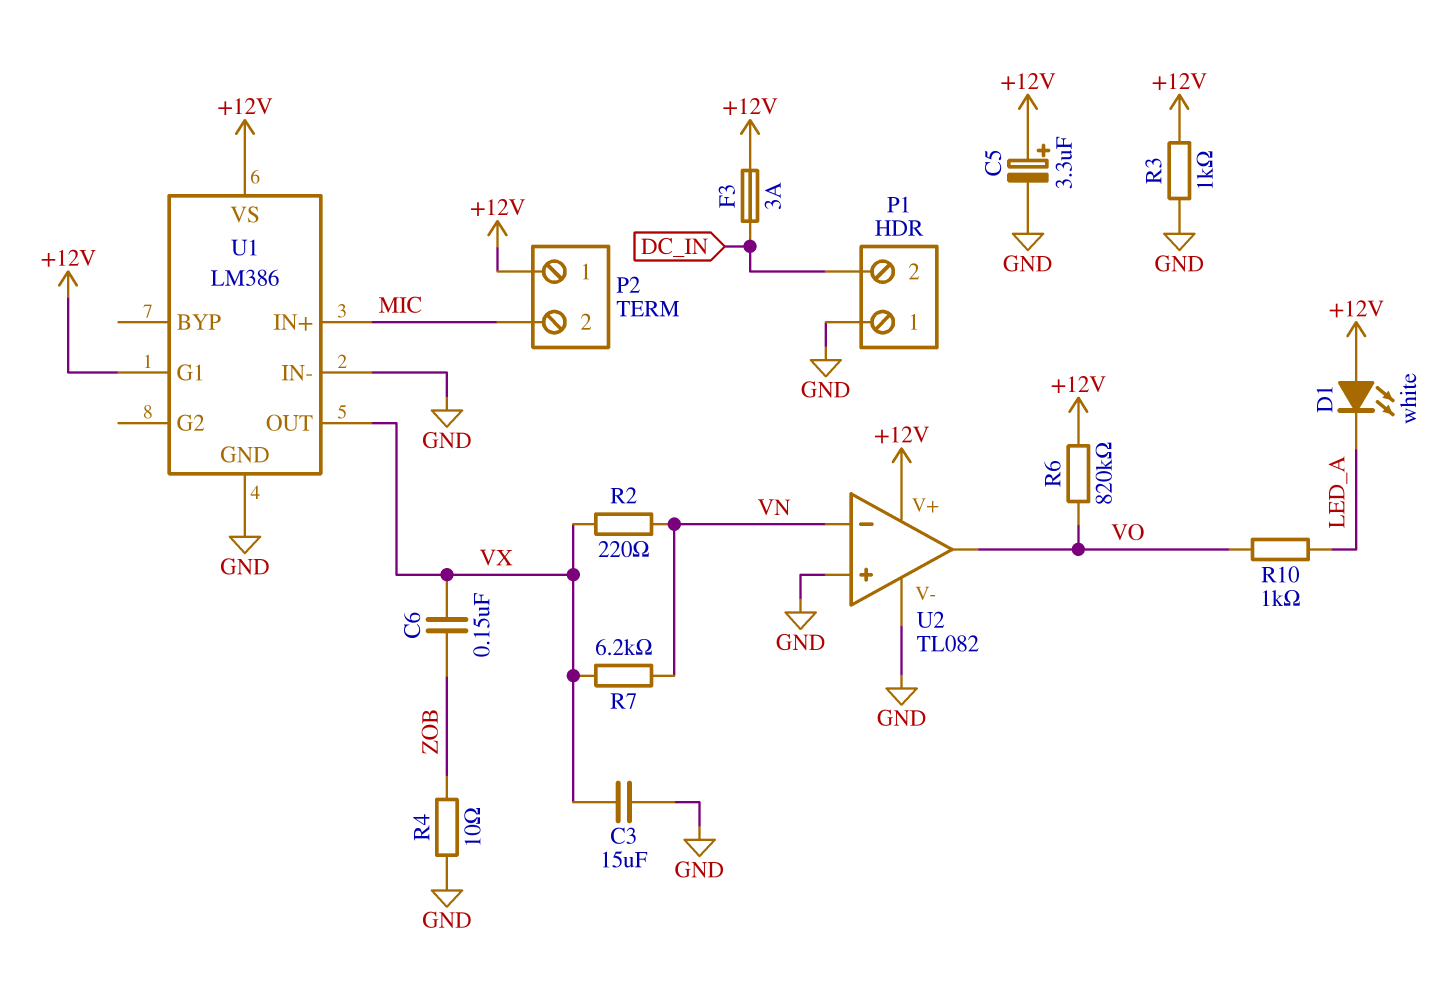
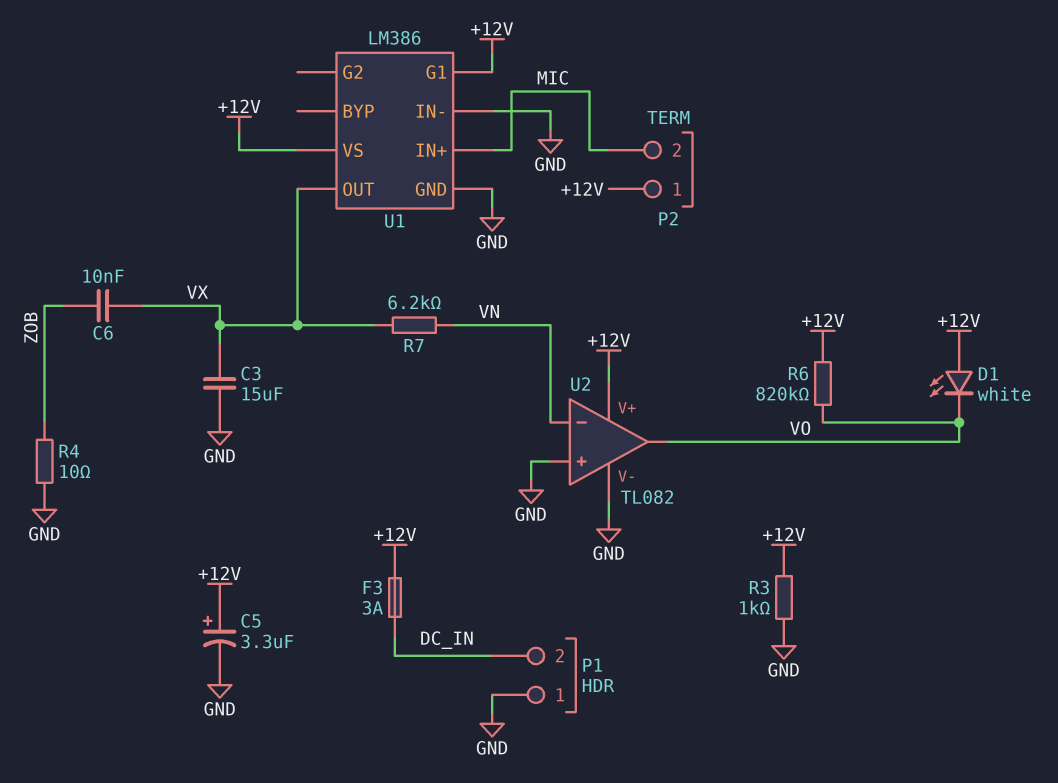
C6: 150nF (VX, ZOB) -> 10nF (VX, ZOB)
D1: LED white (A +12V, K LED_A) -> LED white (A +12V, K VO)
R2: 220 (VN, VX) -> none
R10: 1k (LED_A, VO) -> none

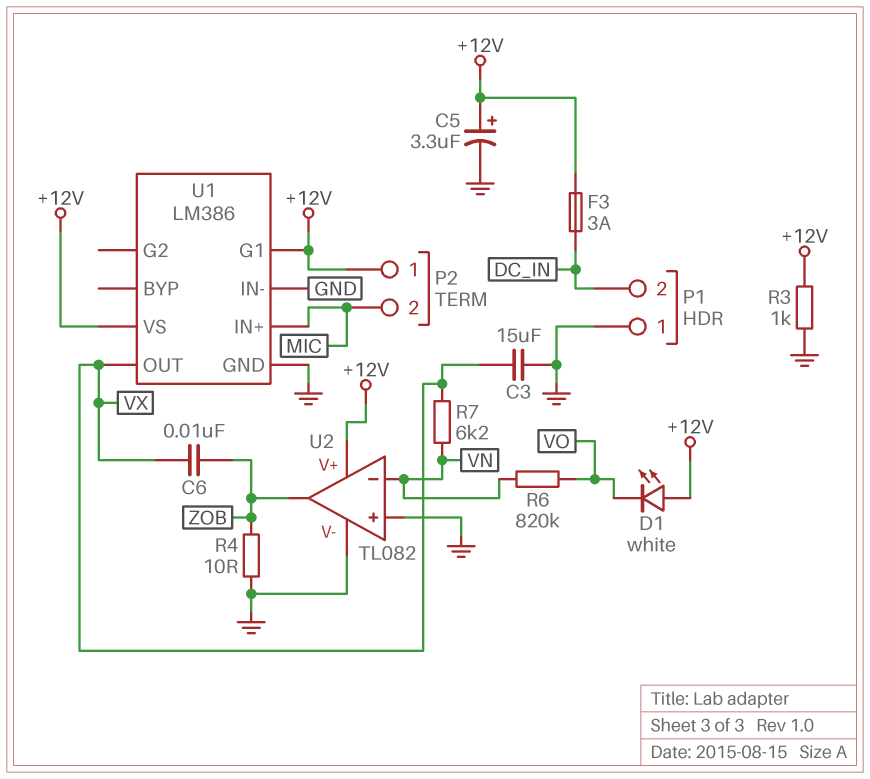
R6: 820k (+12V, VO) -> 820k (VN, VO)
U2 pin out: VO -> ZOB

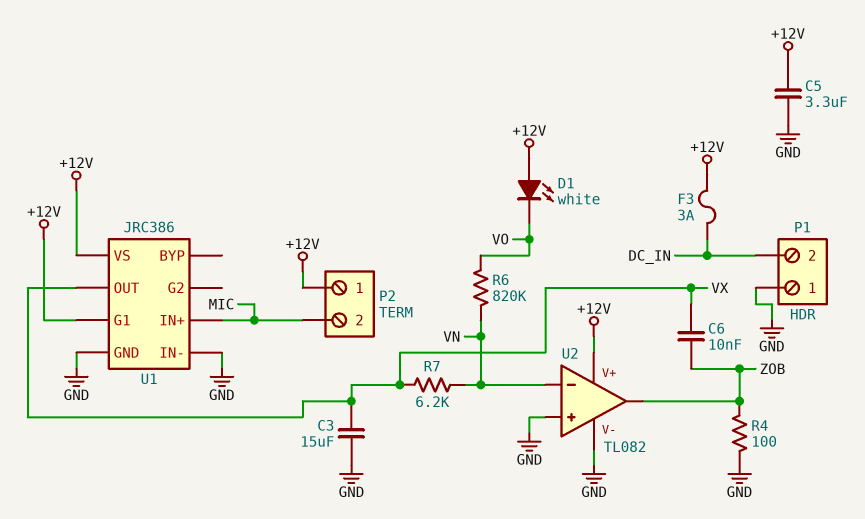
C5: 3.3uF (plus +12V, minus GND) -> 3.3uF (+12V, GND)
R3: 1k (+12V, GND) -> none
R4: 10 (GND, ZOB) -> 100 (GND, ZOB)
U1: LM386 -> JRC386

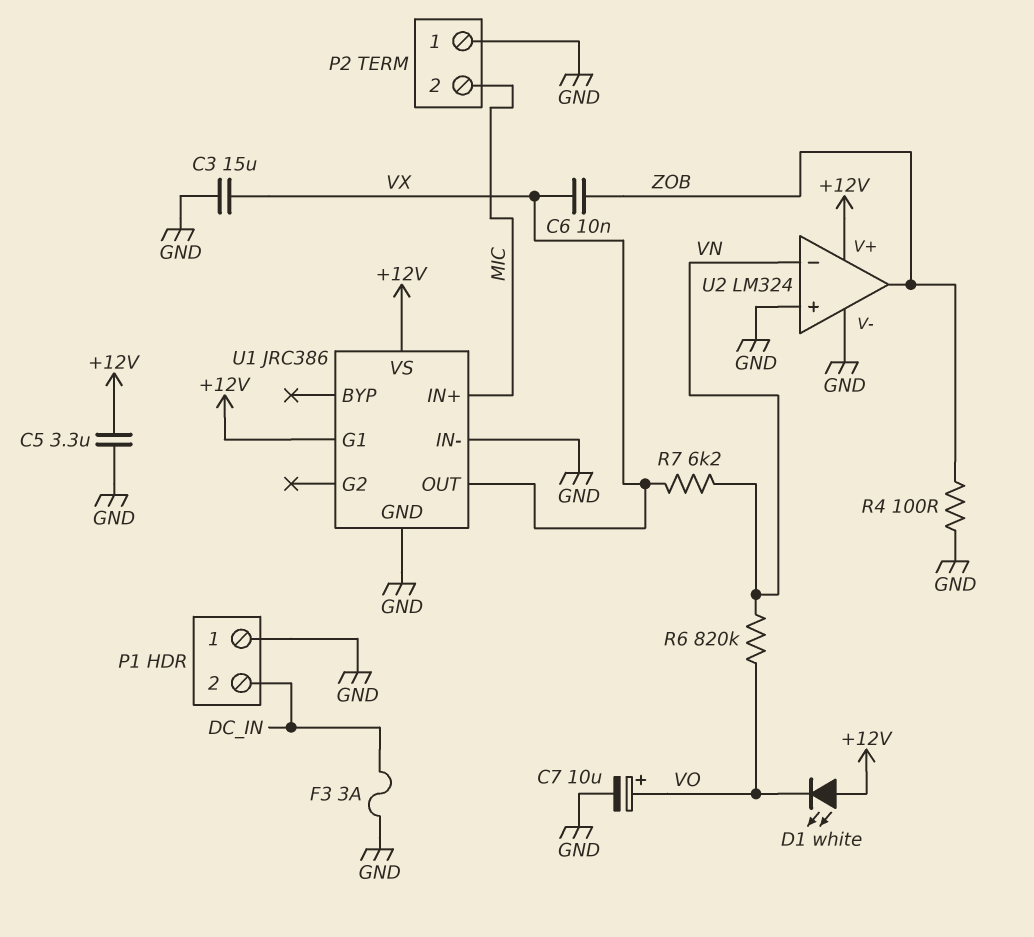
C7: none -> 10uF (plus VO, minus GND)
F3: 3A (+12V, DC_IN) -> 3A (DC_IN, GND)
P2 pin 1: +12V -> GND
U2: TL082 -> LM324

